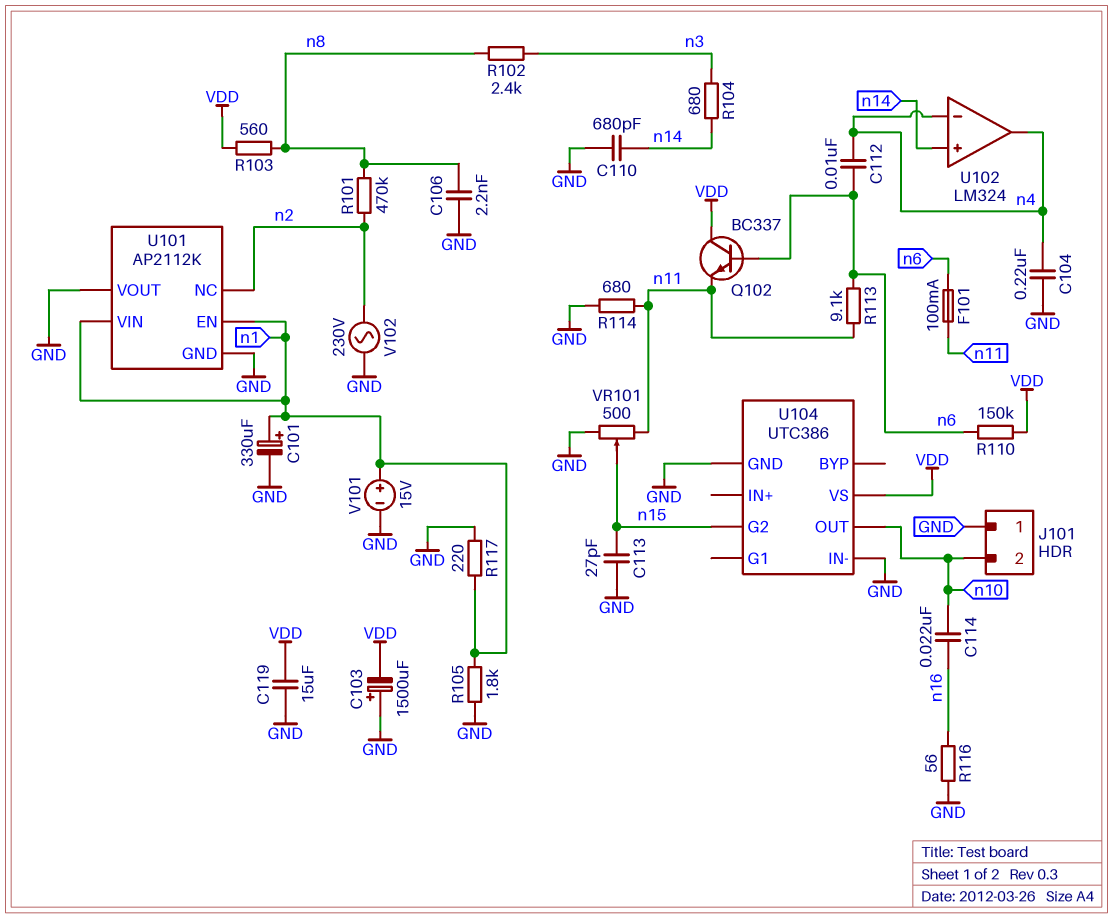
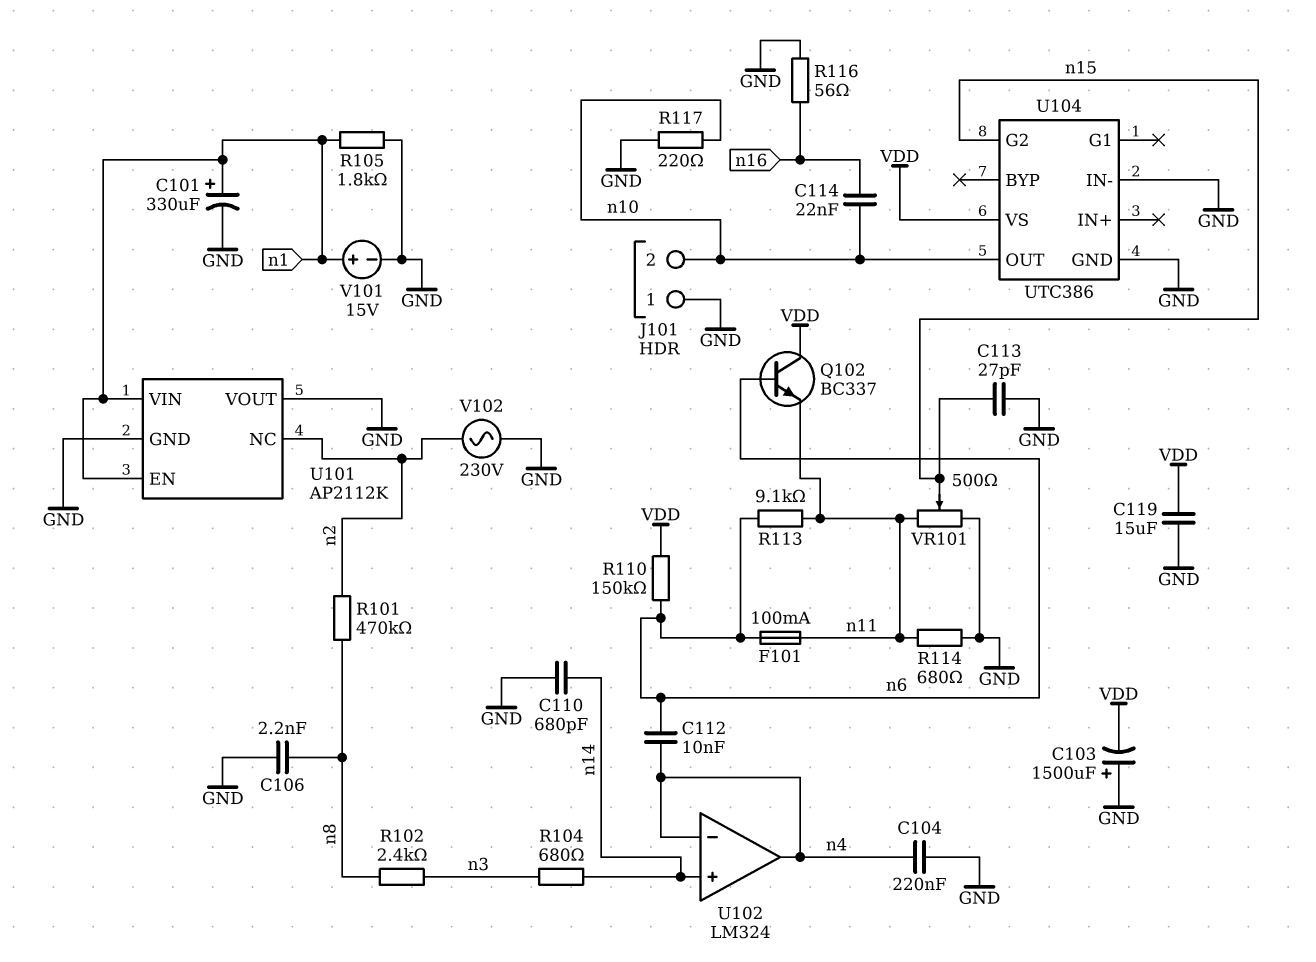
R103: 560 (VDD, n8) -> none
R117: 220 (GND, n1) -> 220 (GND, n10)

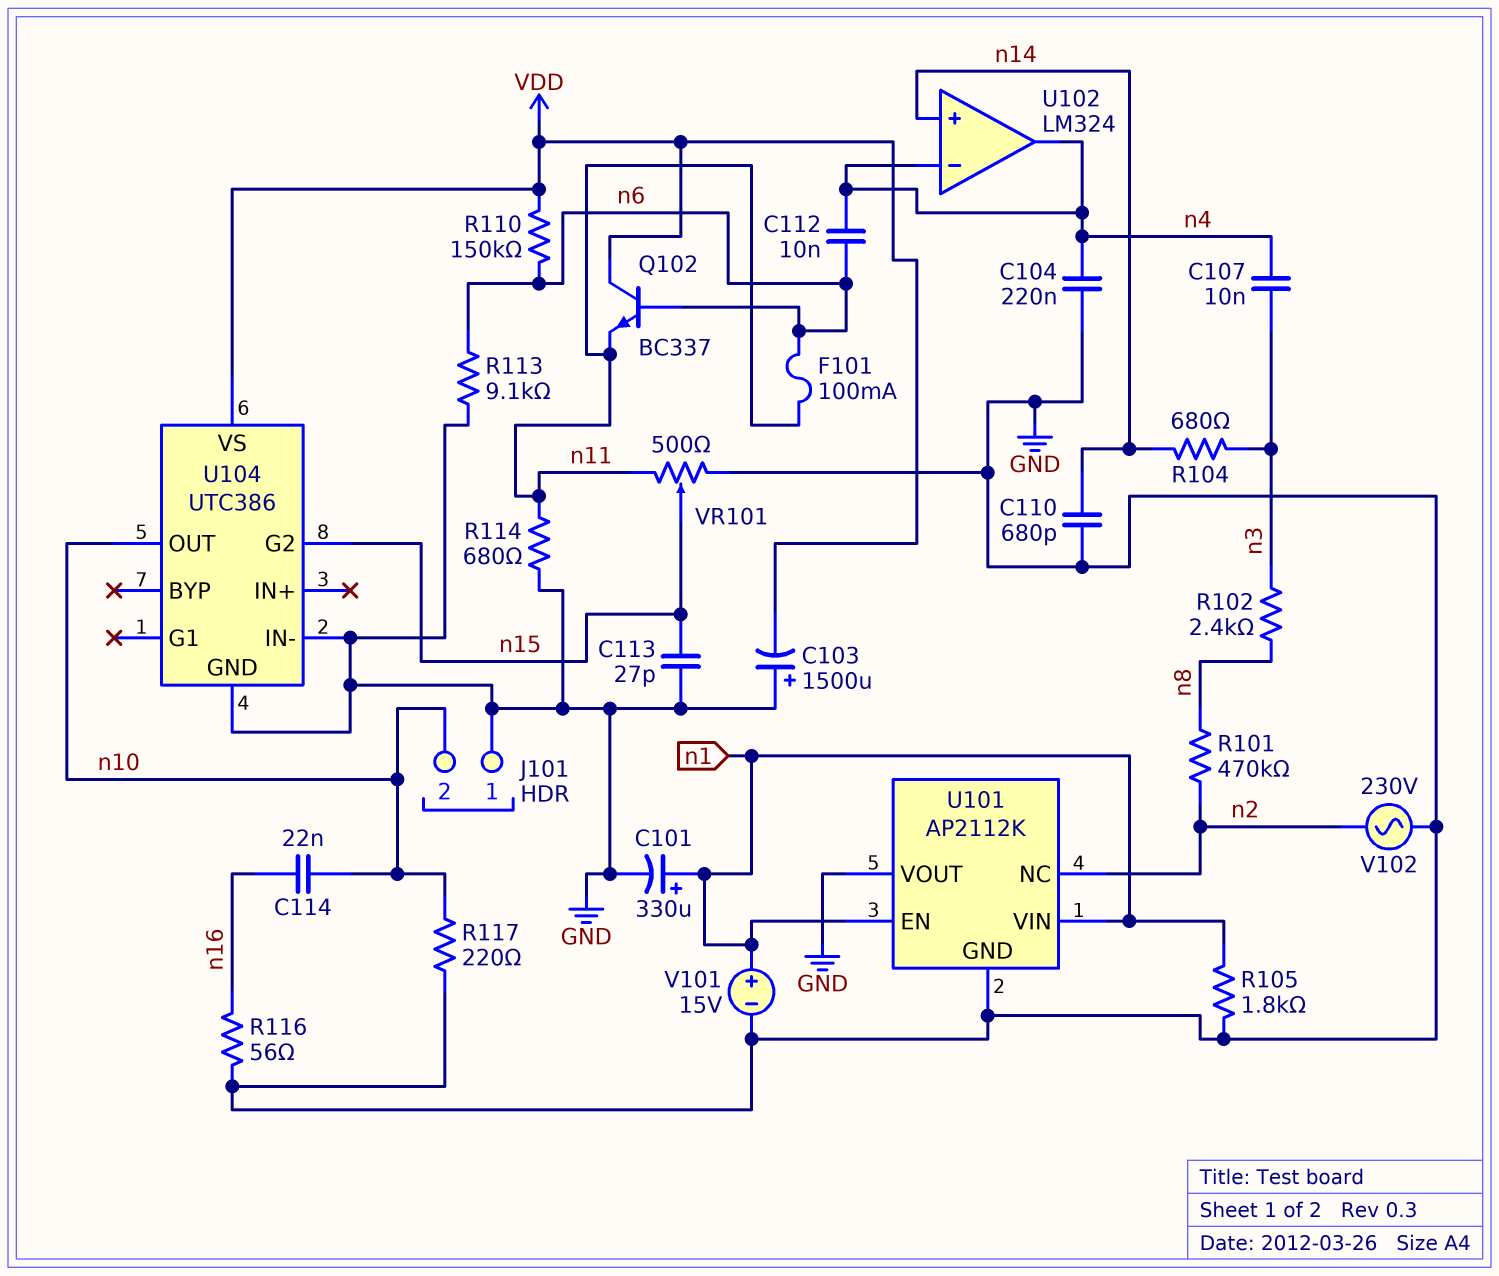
C106: 2.2nF (GND, n8) -> none
C107: none -> 10nF (n3, n4)
C119: 15uF (GND, VDD) -> none
R113: 9.1k (n6, n11) -> 9.1k (GND, n6)

